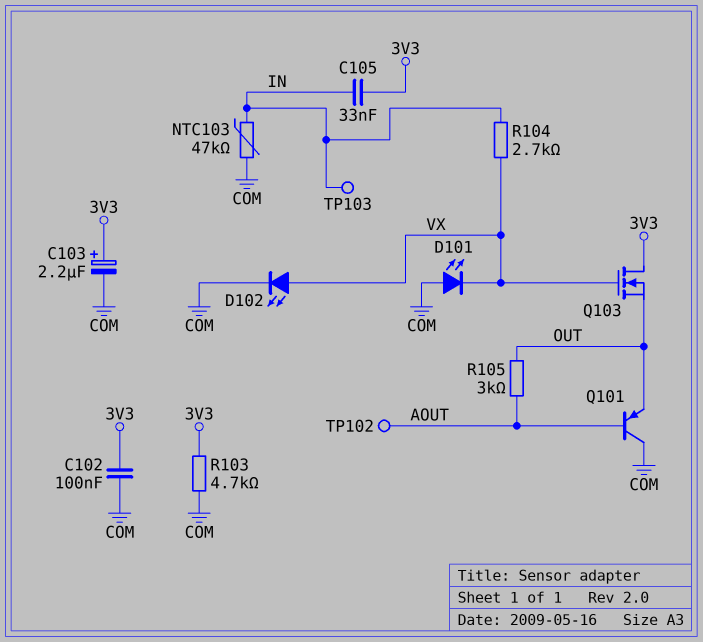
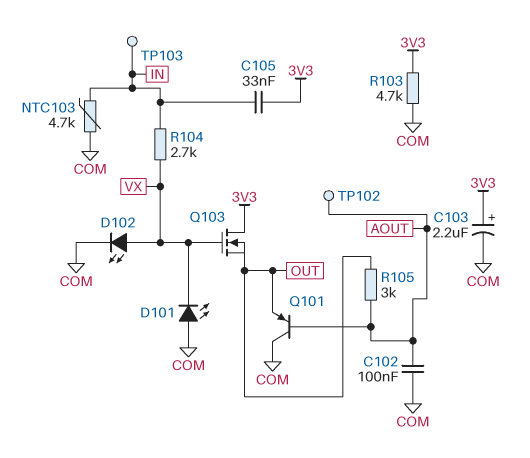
C102: 100nF (3V3, COM) -> 100nF (AOUT, COM)
NTC103: 47k (COM, IN) -> 4.7k (COM, IN)

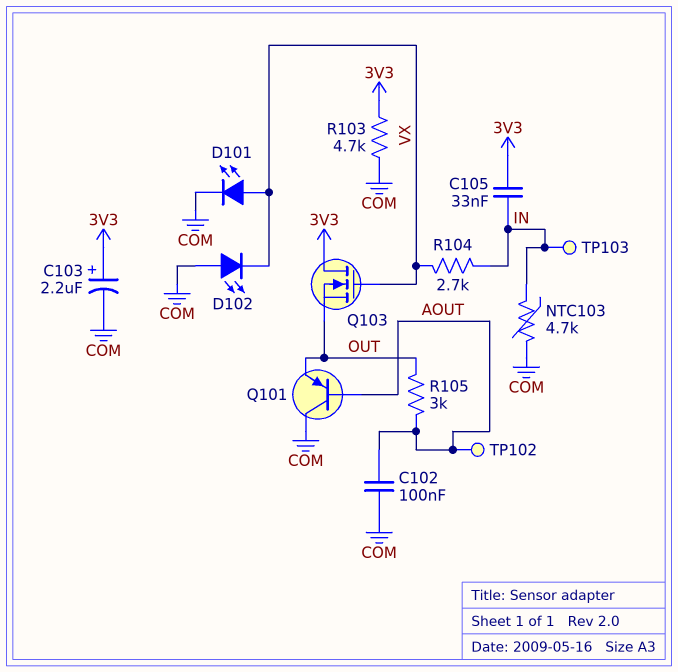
D101: LED (A COM, K VX) -> LED (A VX, K COM)
D102: LED (A VX, K COM) -> LED (A COM, K VX)

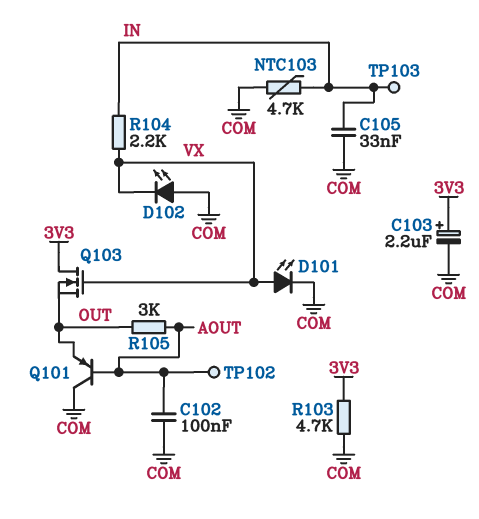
C105: 33nF (3V3, IN) -> 33nF (COM, IN)
R104: 2.7k (IN, VX) -> 2.2k (IN, VX)

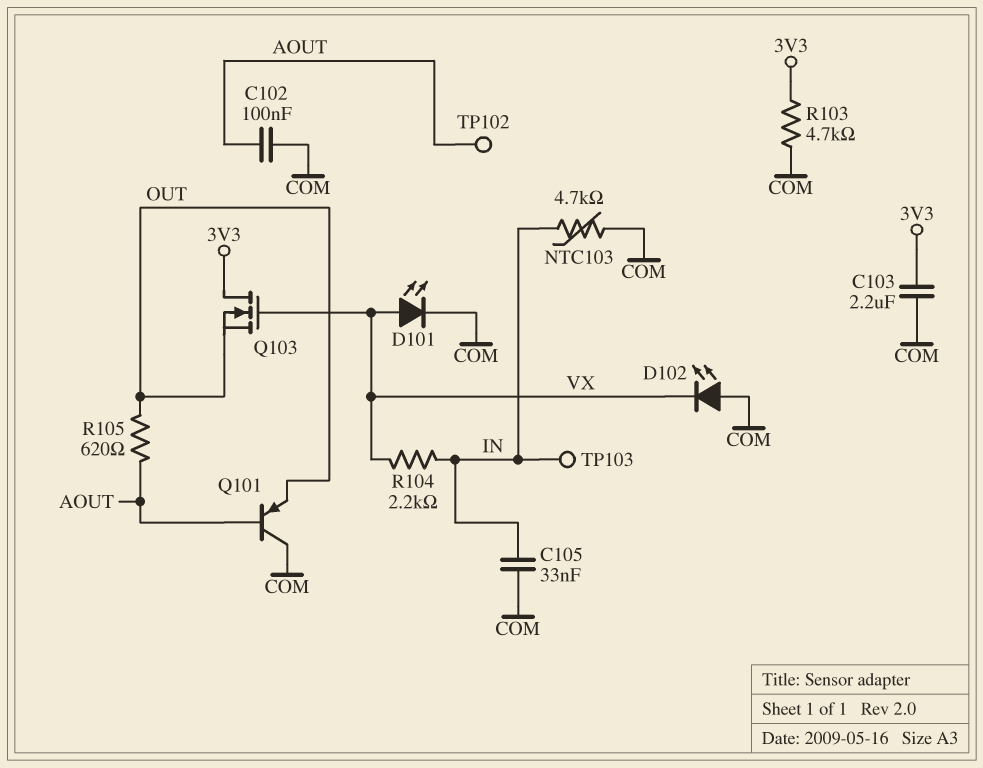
C103: 2.2uF (plus 3V3, minus COM) -> 2.2uF (3V3, COM)
R105: 3k (AOUT, OUT) -> 620 (AOUT, OUT)

